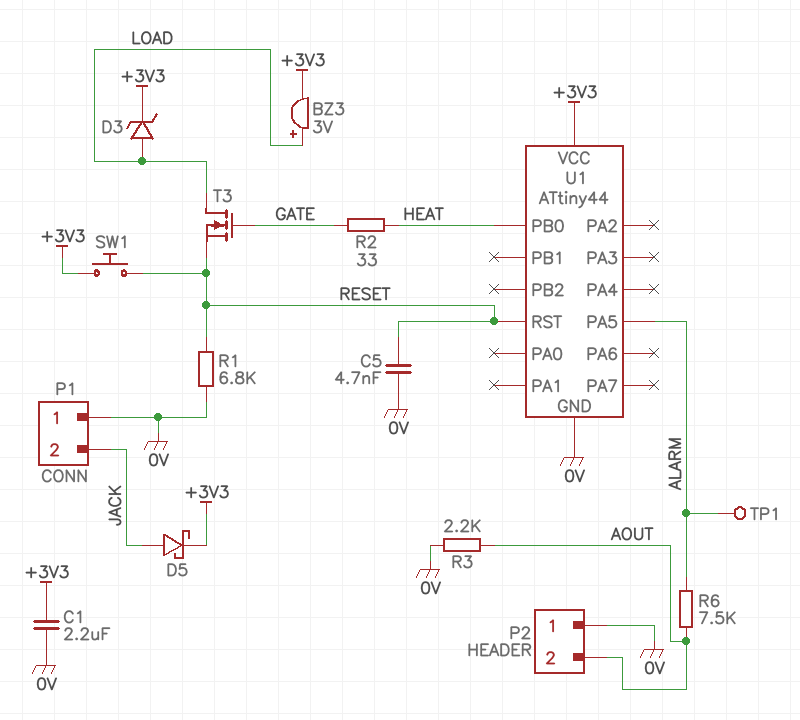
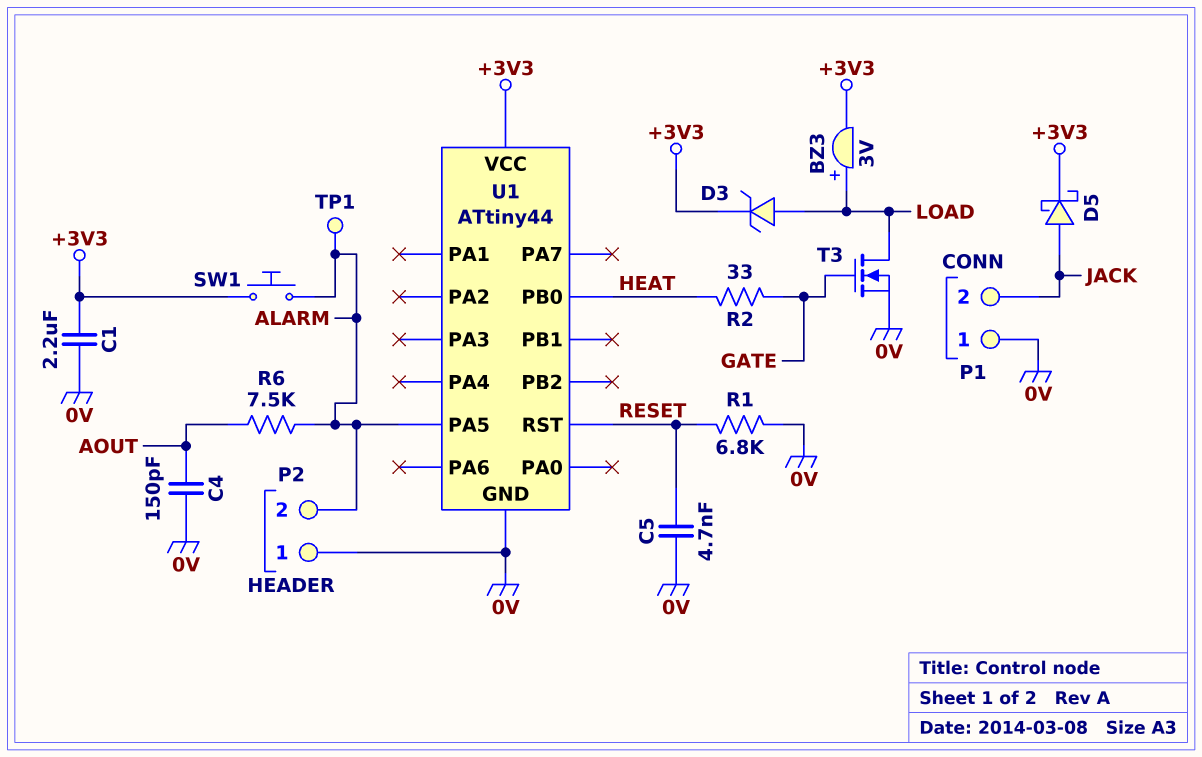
C4: none -> 150pF (0V, AOUT)
P2 pin 2: AOUT -> ALARM
R3: 2.2k (0V, AOUT) -> none
SW1: button (+3V3, RESET) -> button (+3V3, ALARM)
T3: NMOS (G GATE, D LOAD, S RESET) -> NMOS (G GATE, D LOAD, S 0V)

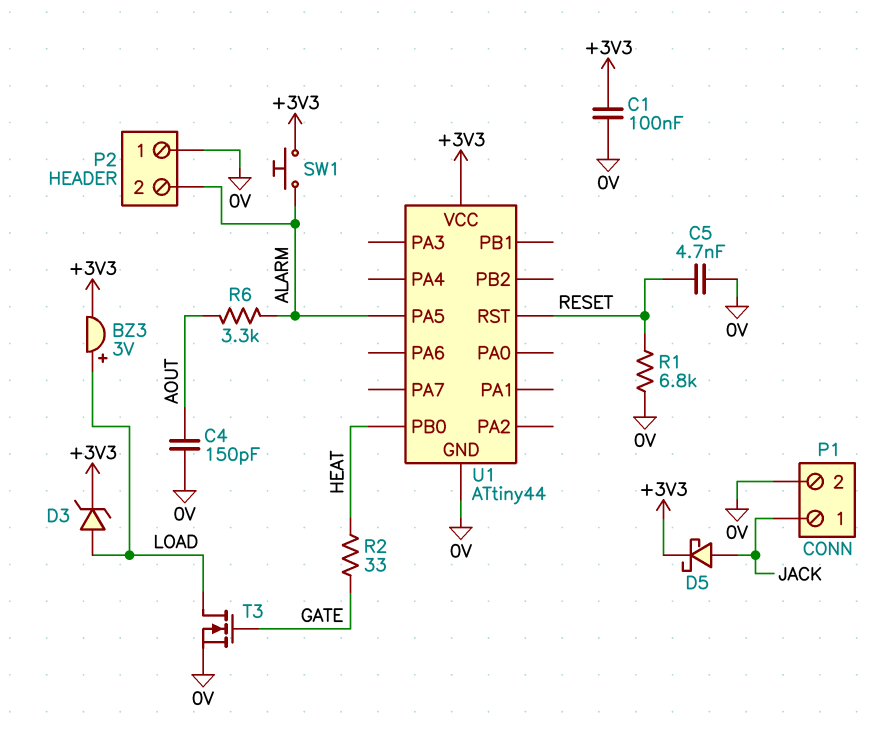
C1: 2.2uF (+3V3, 0V) -> 100nF (+3V3, 0V)
P1 pin 1: 0V -> JACK
P1 pin 2: JACK -> 0V
R6: 7.5k (ALARM, AOUT) -> 3.3k (ALARM, AOUT)
TP1: test point (ALARM) -> none

